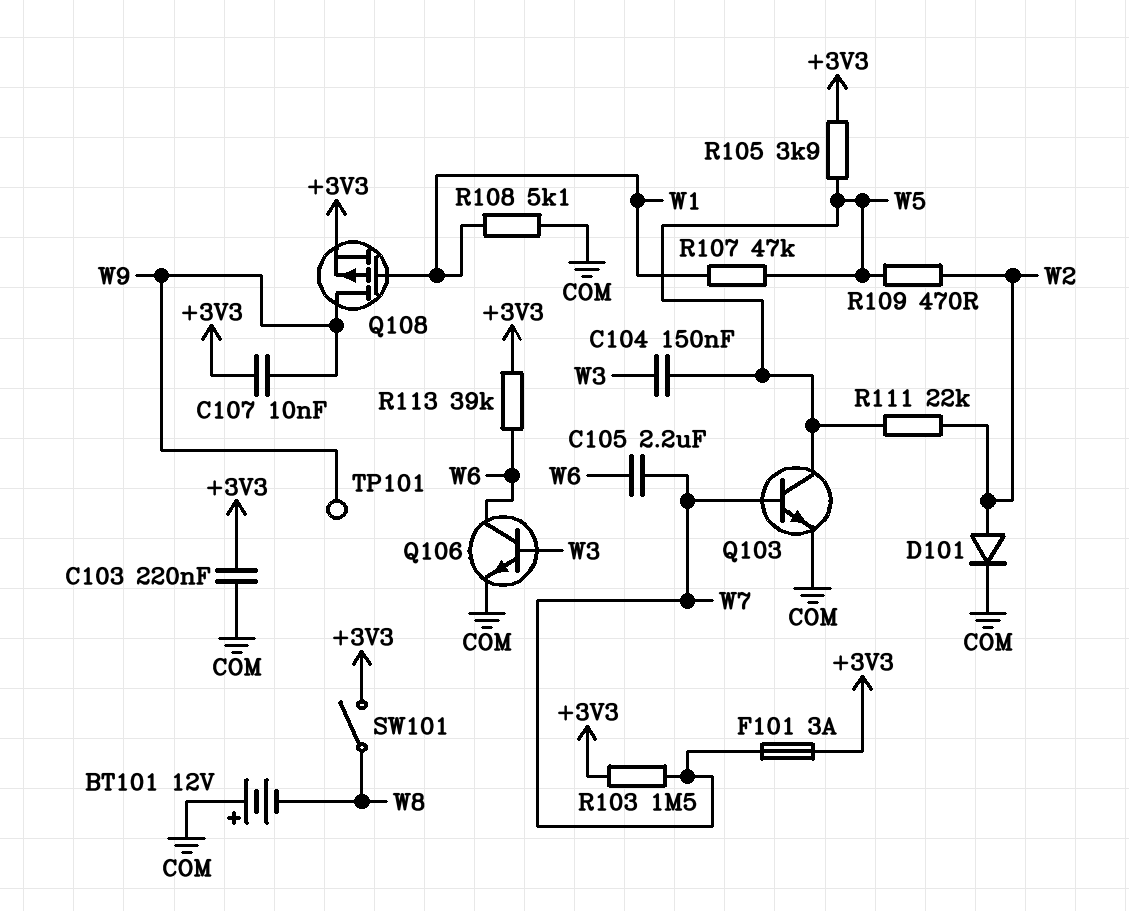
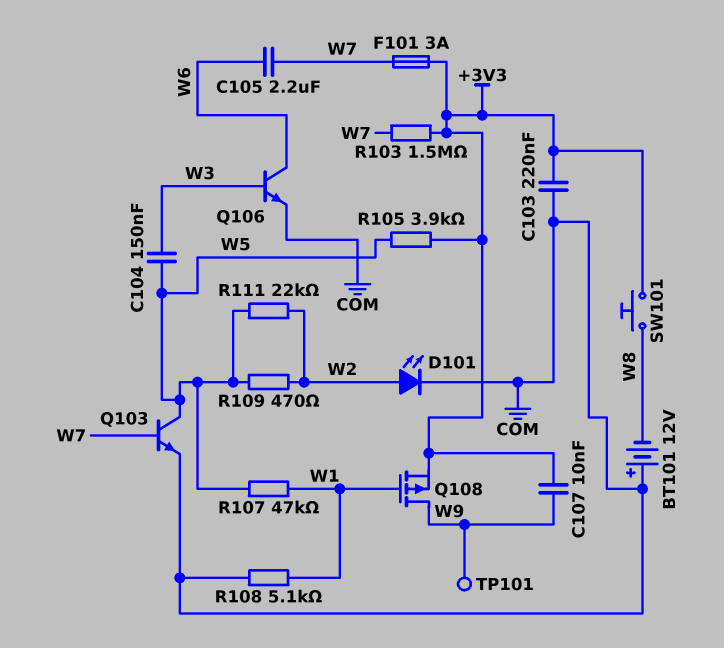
D101: diode (A W2, K COM) -> LED (A W2, K COM)
R113: 39k (+3V3, W6) -> none
SW101: switch (+3V3, W8) -> button (+3V3, W8)

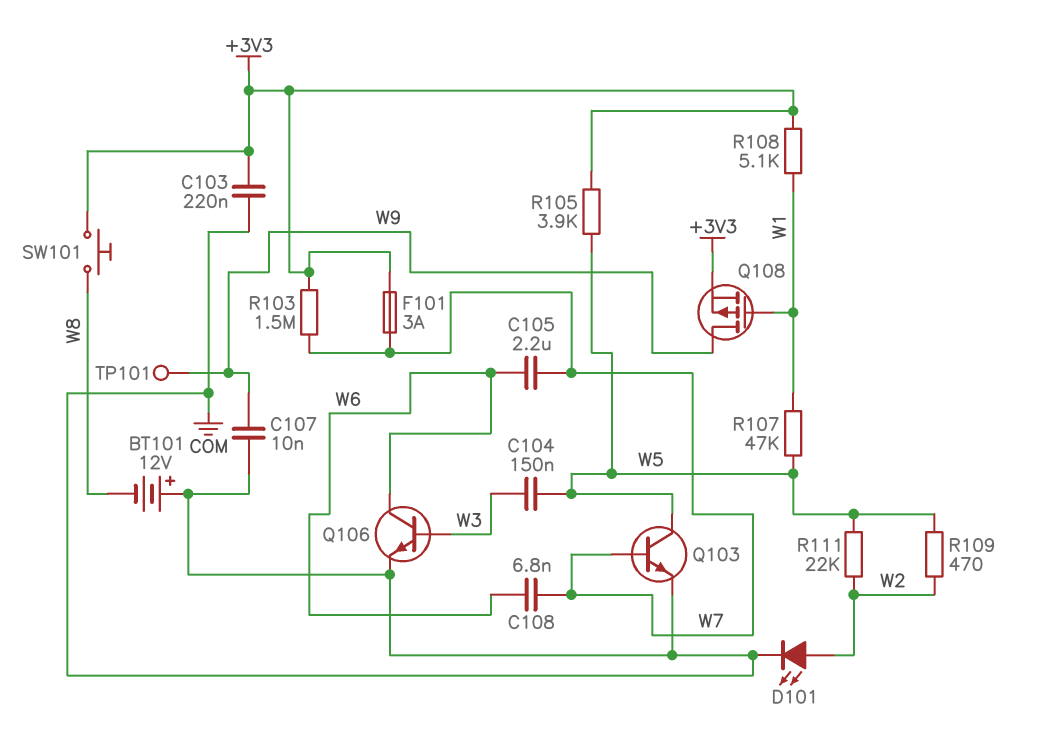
C107: 10nF (+3V3, W9) -> 10nF (COM, W9)
C108: none -> 6.8nF (W6, W7)
R108: 5.1k (COM, W1) -> 5.1k (+3V3, W1)

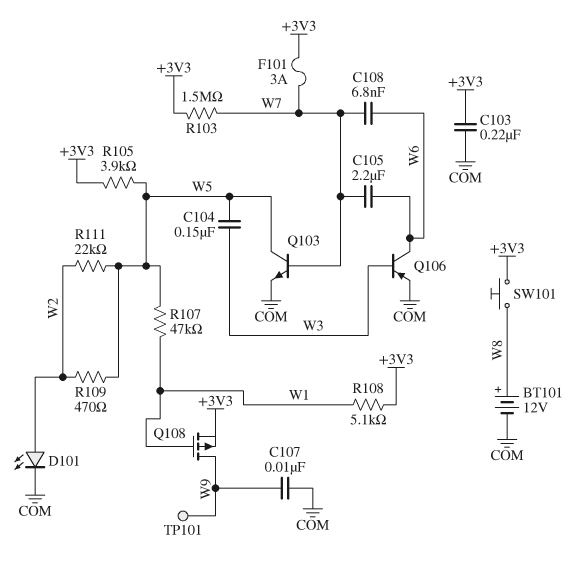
BT101: 12V (plus COM, minus W8) -> 12V (plus W8, minus COM)
Q106: NPN (B W3, C W6, E COM) -> PNP (B W3, C W6, E COM)

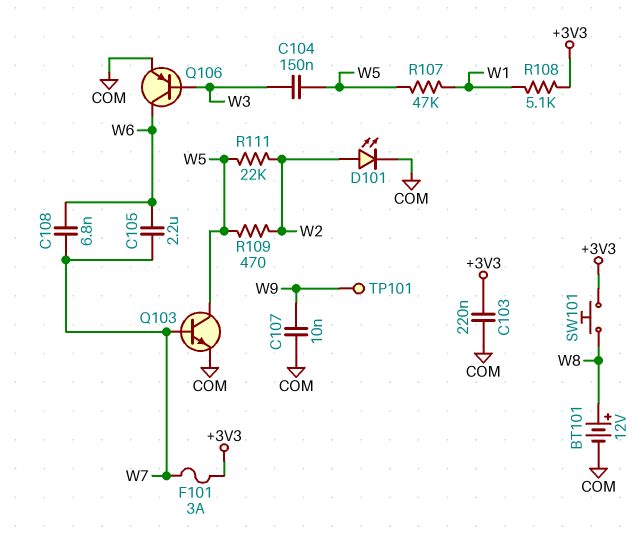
Q108: PMOS (G W1, D W9, S +3V3) -> none
R103: 1.5M (+3V3, W7) -> none
R105: 3.9k (+3V3, W5) -> none

